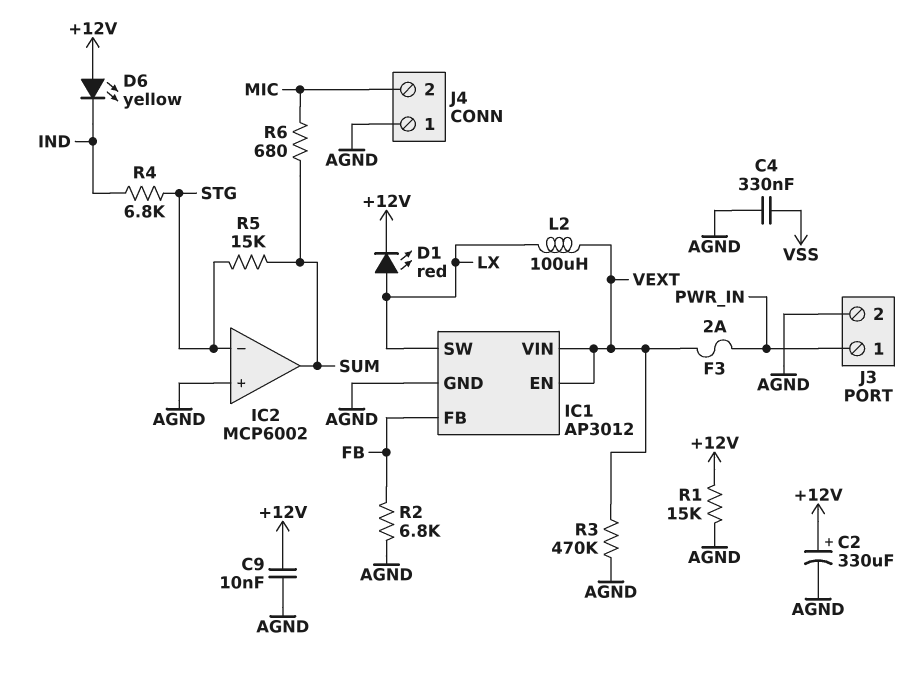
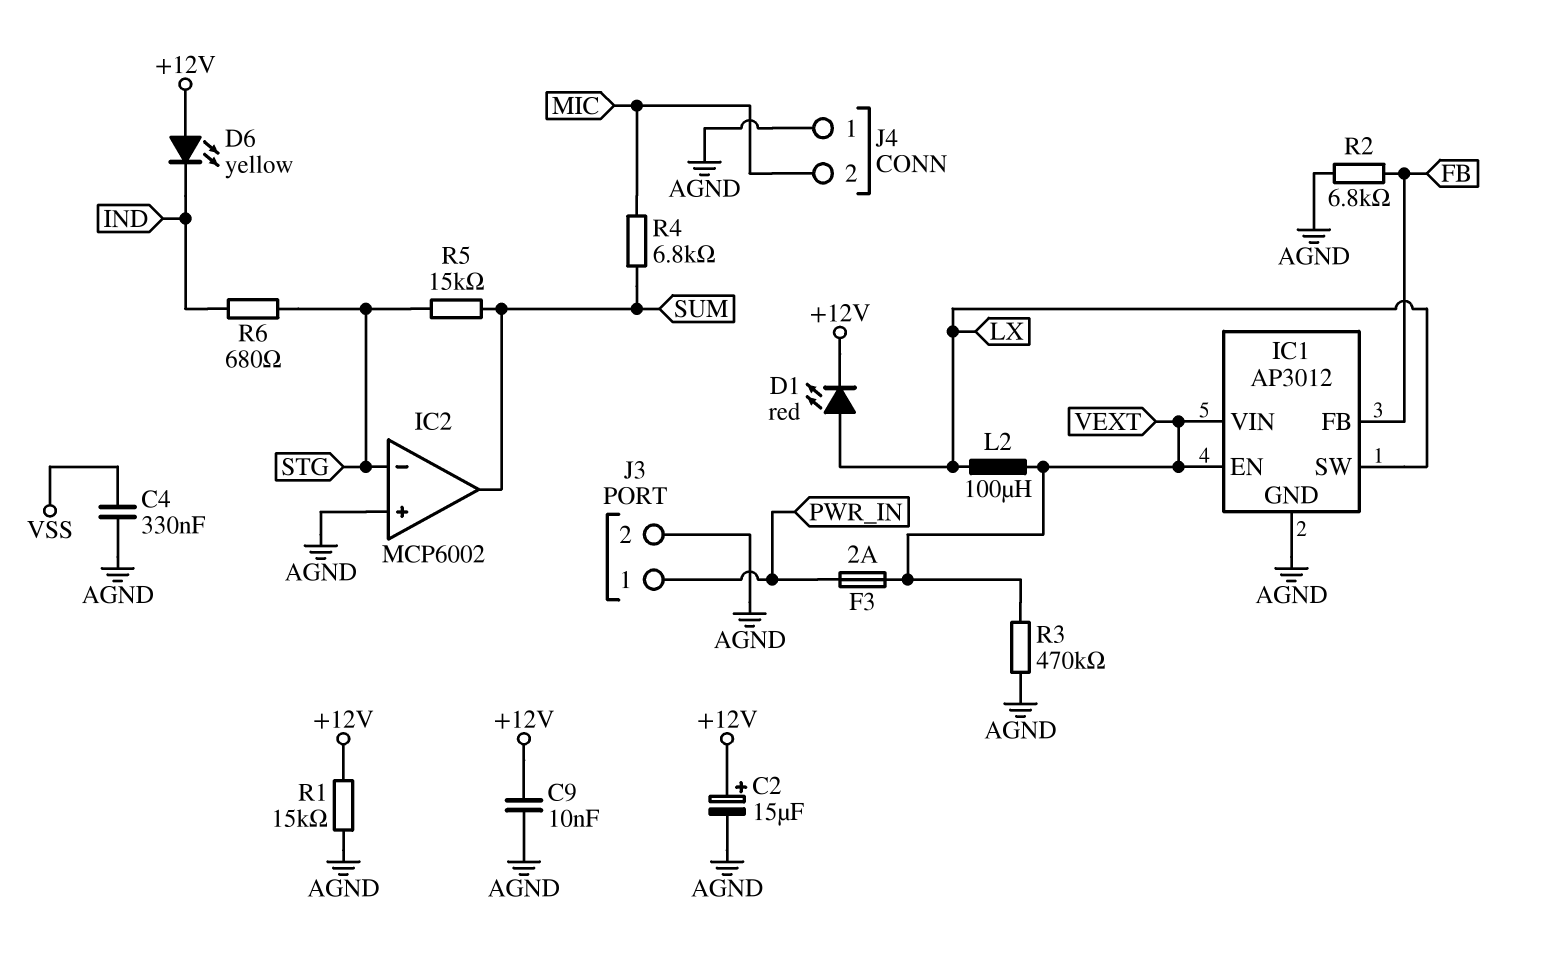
C2: 330uF (plus +12V, minus AGND) -> 15uF (plus +12V, minus AGND)
R4: 6.8k (IND, STG) -> 6.8k (MIC, SUM)
R6: 680 (MIC, SUM) -> 680 (IND, STG)

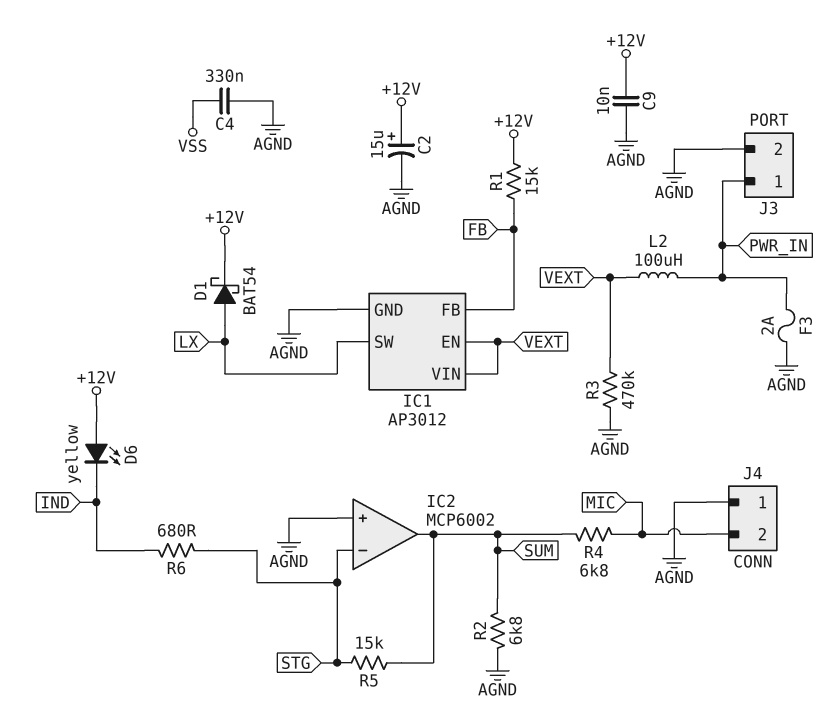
D1: LED red (A LX, K +12V) -> schottky BAT54 (A LX, K +12V)
F3: 2A (PWR_IN, VEXT) -> 2A (AGND, PWR_IN)
L2: 100uH (LX, VEXT) -> 100uH (PWR_IN, VEXT)
R1: 15k (+12V, AGND) -> 15k (+12V, FB)
R2: 6.8k (AGND, FB) -> 6.8k (AGND, SUM)

